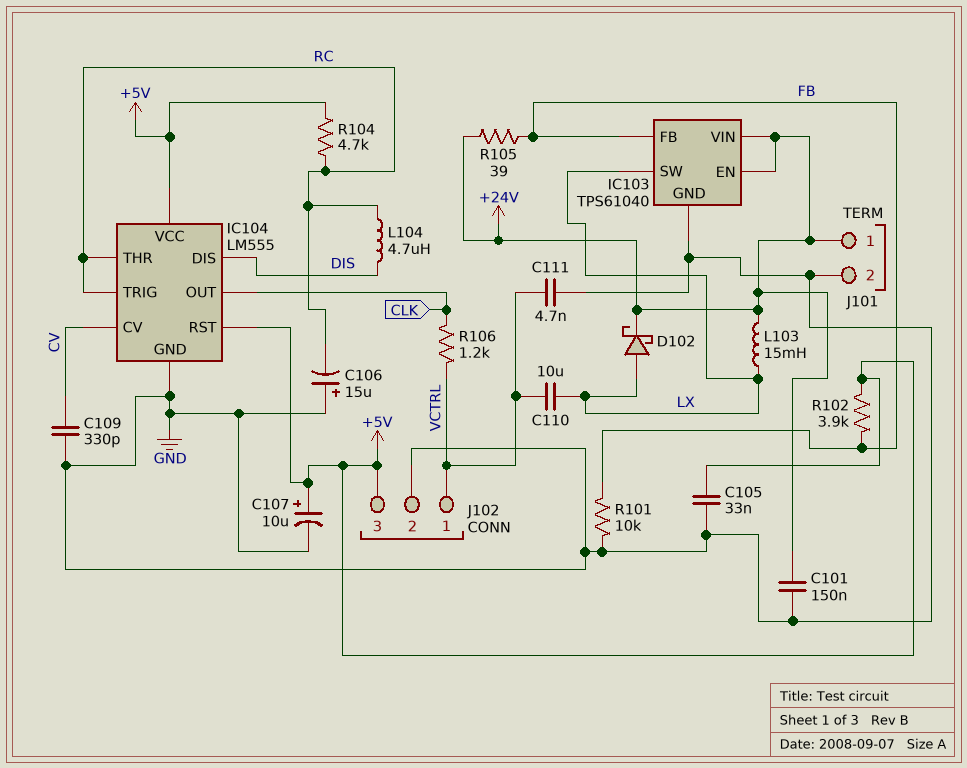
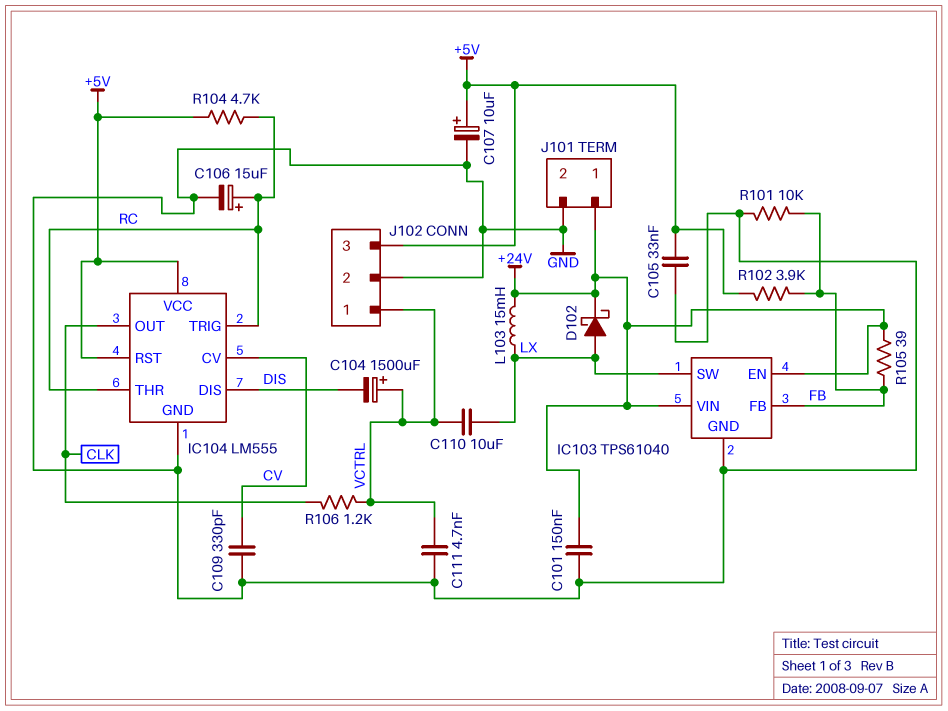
C104: none -> 1500uF (plus VCTRL, minus DIS)
C106: 15uF (plus GND, minus RC) -> 15uF (plus RC, minus GND)
L104: 4.7uH (DIS, RC) -> none

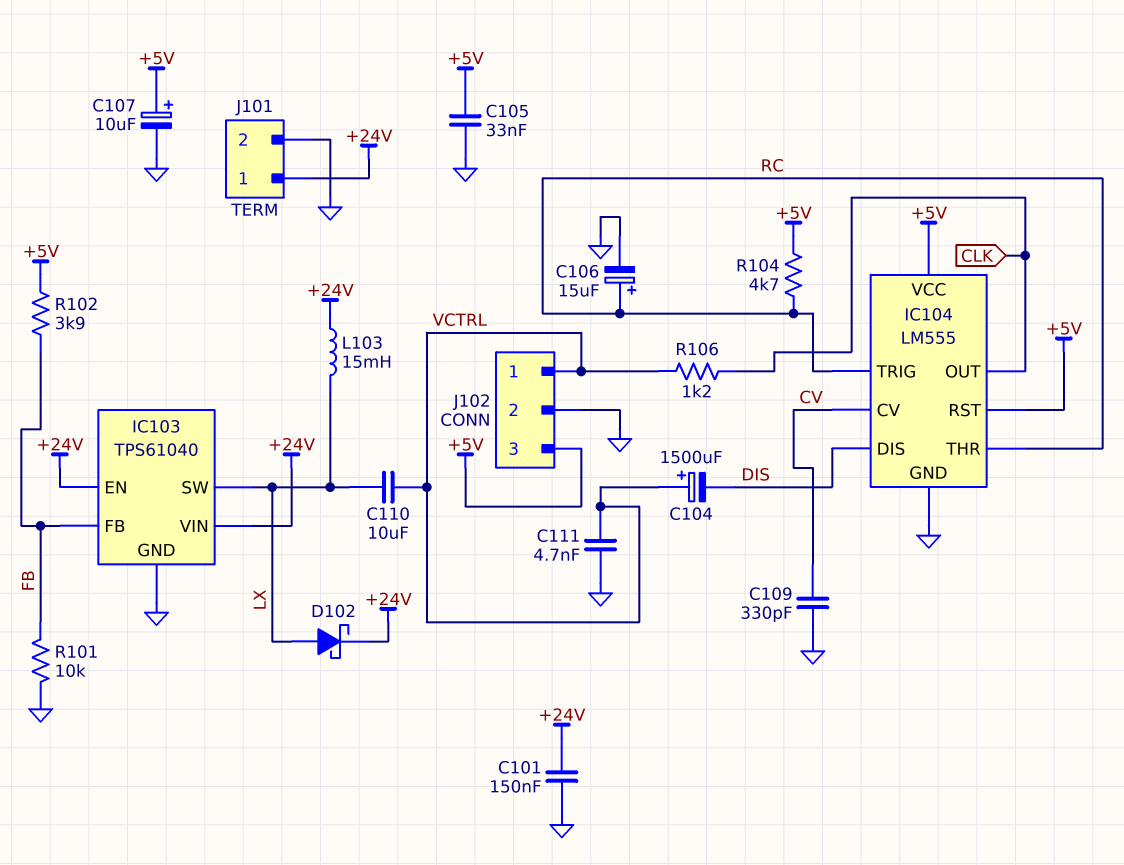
R105: 39 (+24V, FB) -> none

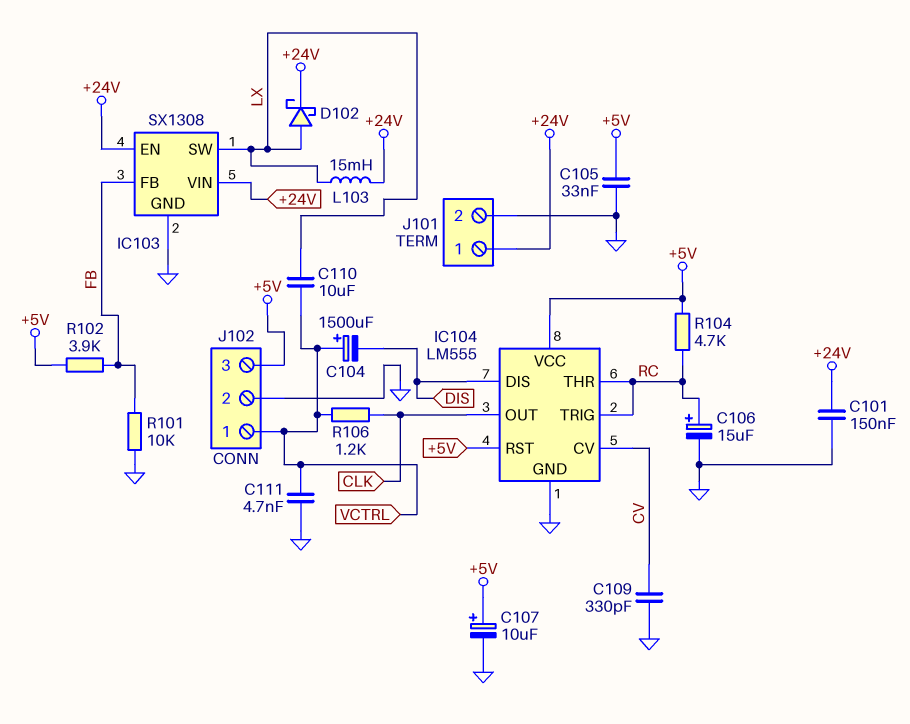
IC103: TPS61040 -> SX1308

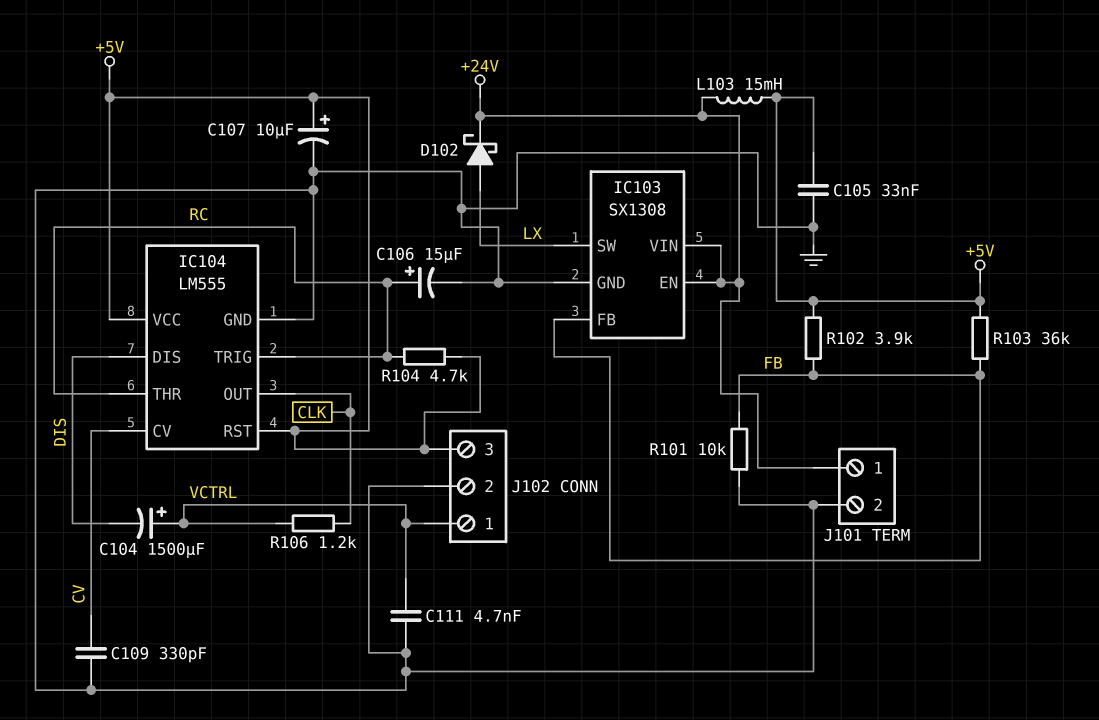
C101: 150nF (+24V, GND) -> none
C110: 10uF (LX, VCTRL) -> none
L103: 15mH (+24V, LX) -> 15mH (+5V, +24V)
R103: none -> 36k (+5V, FB)

